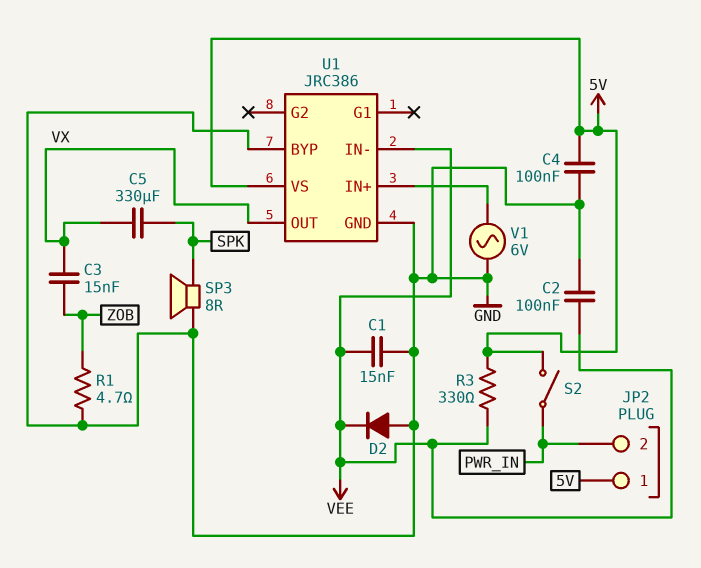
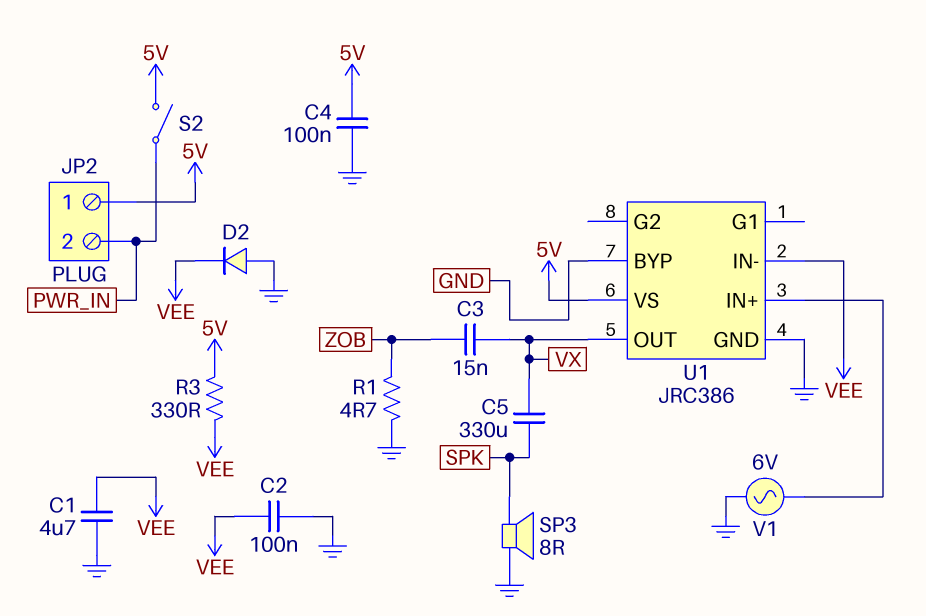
C1: 15nF (GND, VEE) -> 4.7uF (GND, VEE)

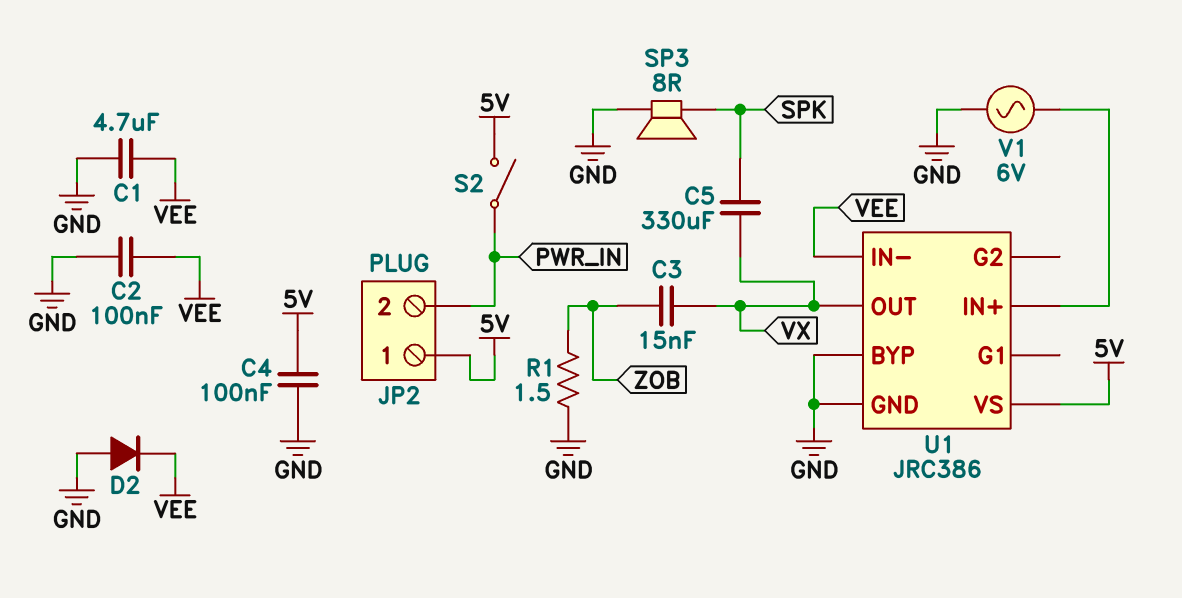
R1: 4.7 (GND, ZOB) -> 1.5 (GND, ZOB)
R3: 330 (5V, VEE) -> none

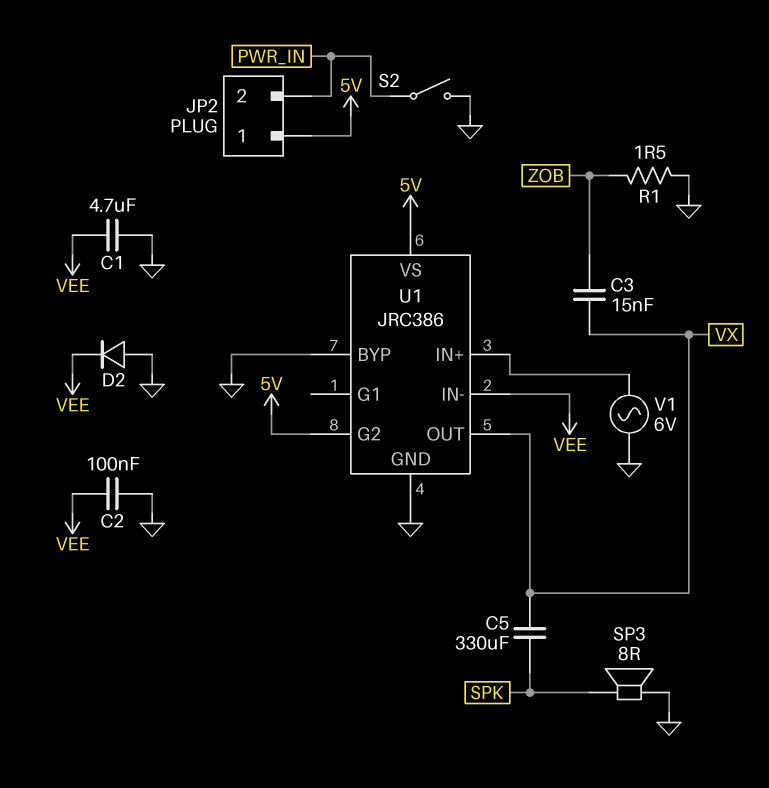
C4: 100nF (5V, GND) -> none
S2: switch (5V, PWR_IN) -> switch (GND, PWR_IN)
U1 pin G2: none -> 5V

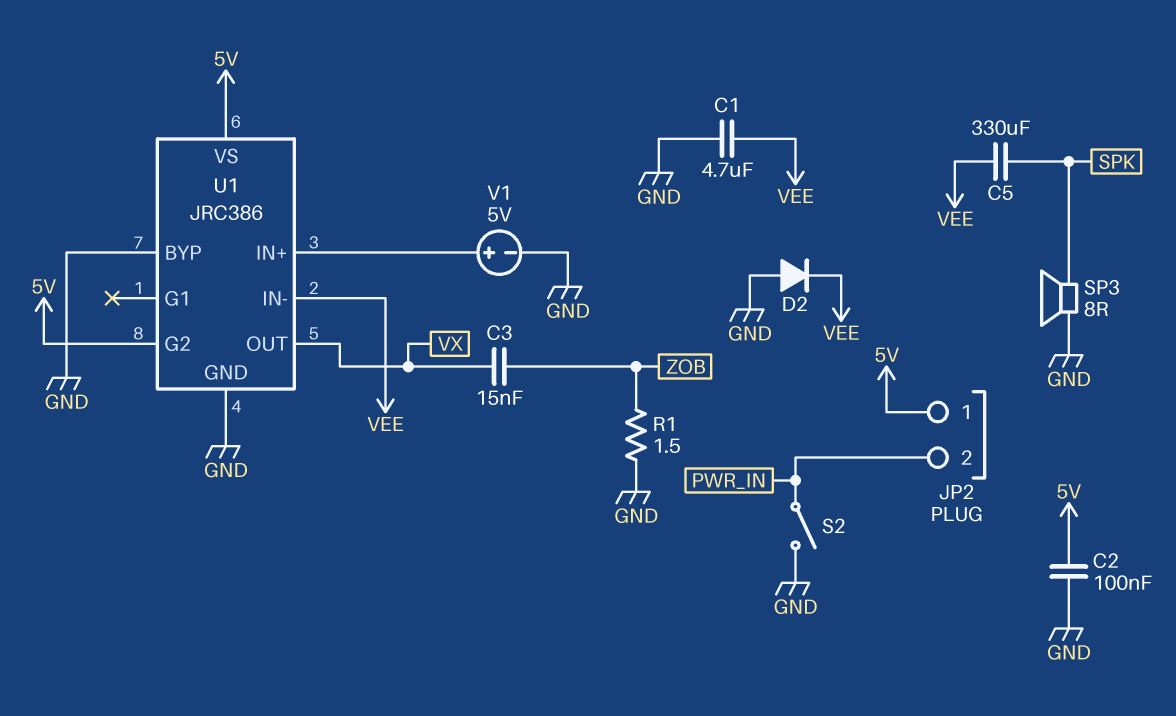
C2: 100nF (GND, VEE) -> 100nF (5V, GND)
C5: 330uF (SPK, VX) -> 330uF (SPK, VEE)
V1: AC 6V (GND, U1/IN+) -> 5V (plus U1/IN+, minus GND)

